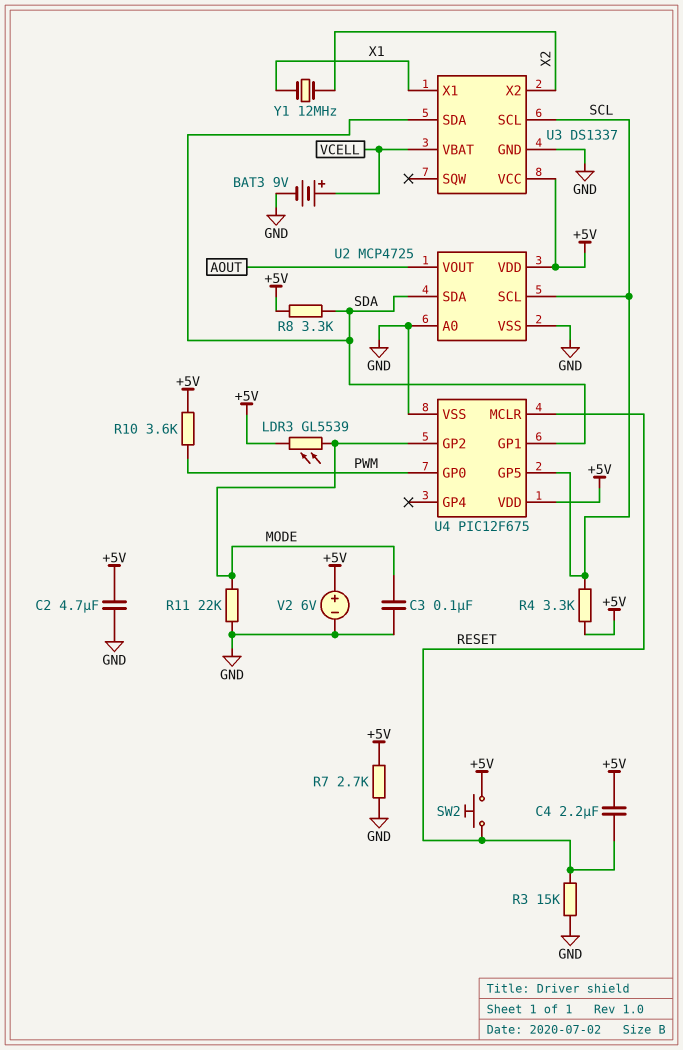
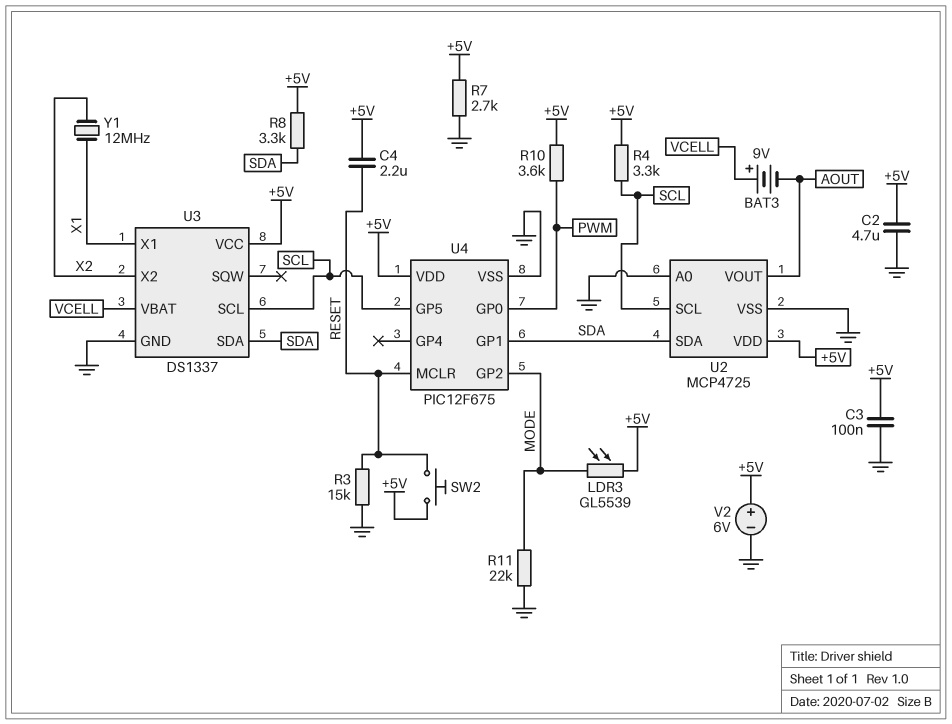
BAT3: 9V (plus VCELL, minus GND) -> 9V (plus VCELL, minus AOUT)
C3: 100nF (GND, MODE) -> 100nF (+5V, GND)

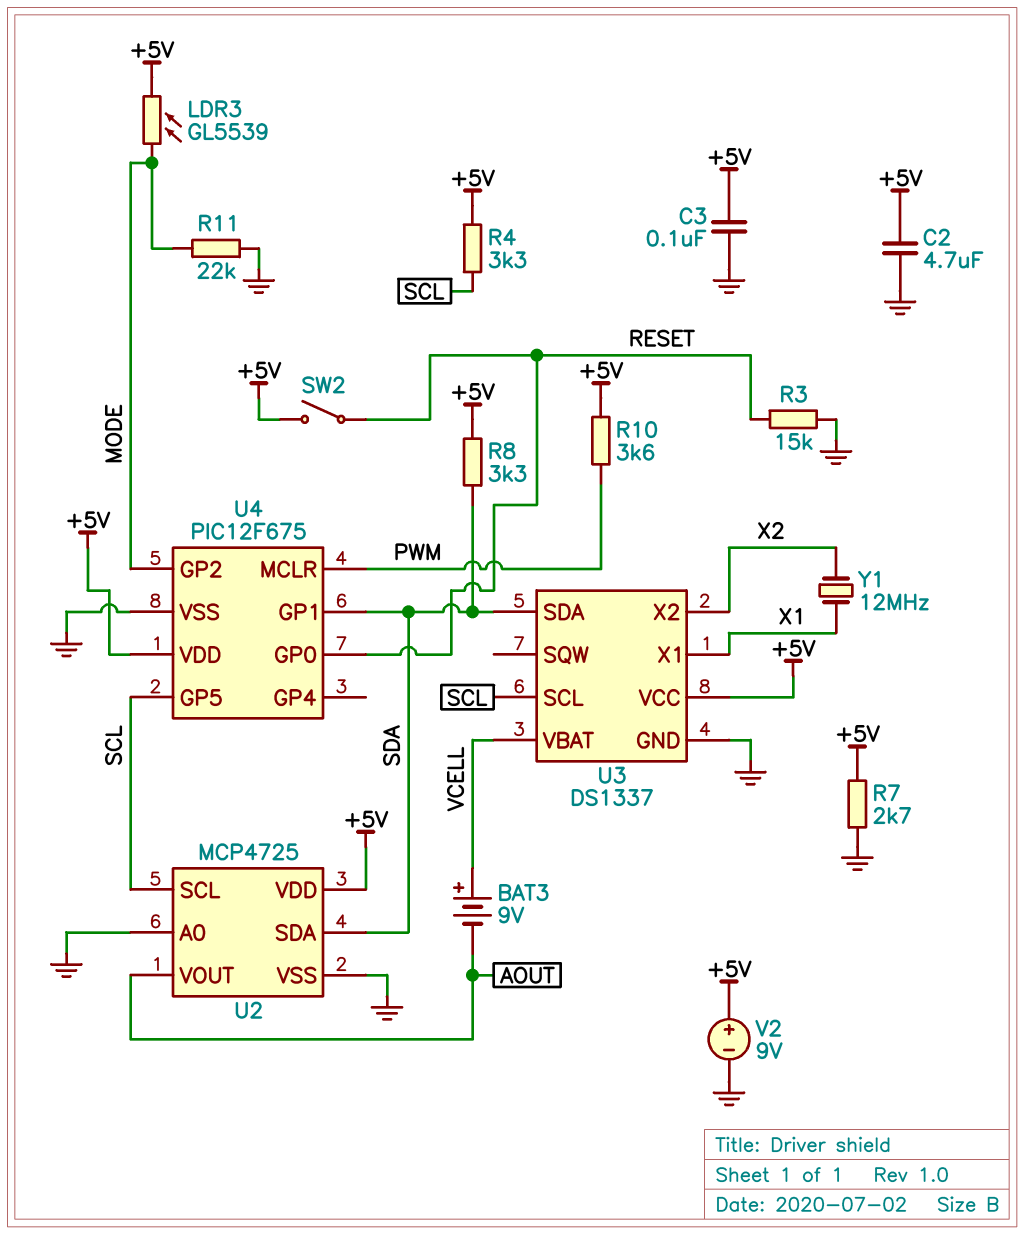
C4: 2.2uF (+5V, RESET) -> none
SW2: button (+5V, RESET) -> switch (+5V, RESET)
U4 pin GP0: PWM -> RESET
U4 pin MCLR: RESET -> PWM
V2: 6V (plus +5V, minus GND) -> 9V (plus +5V, minus GND)

